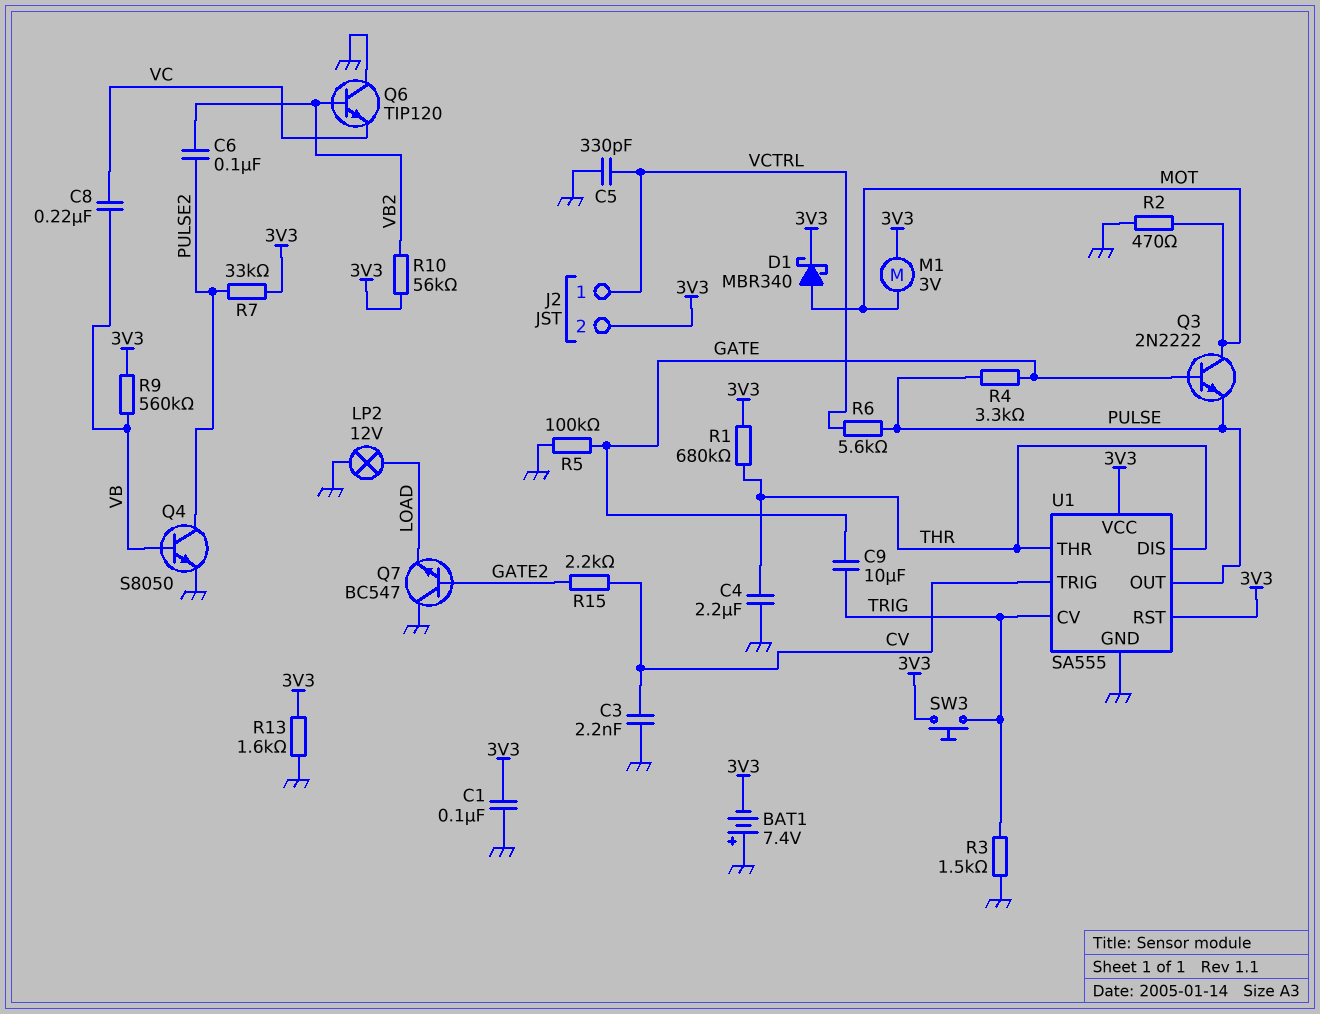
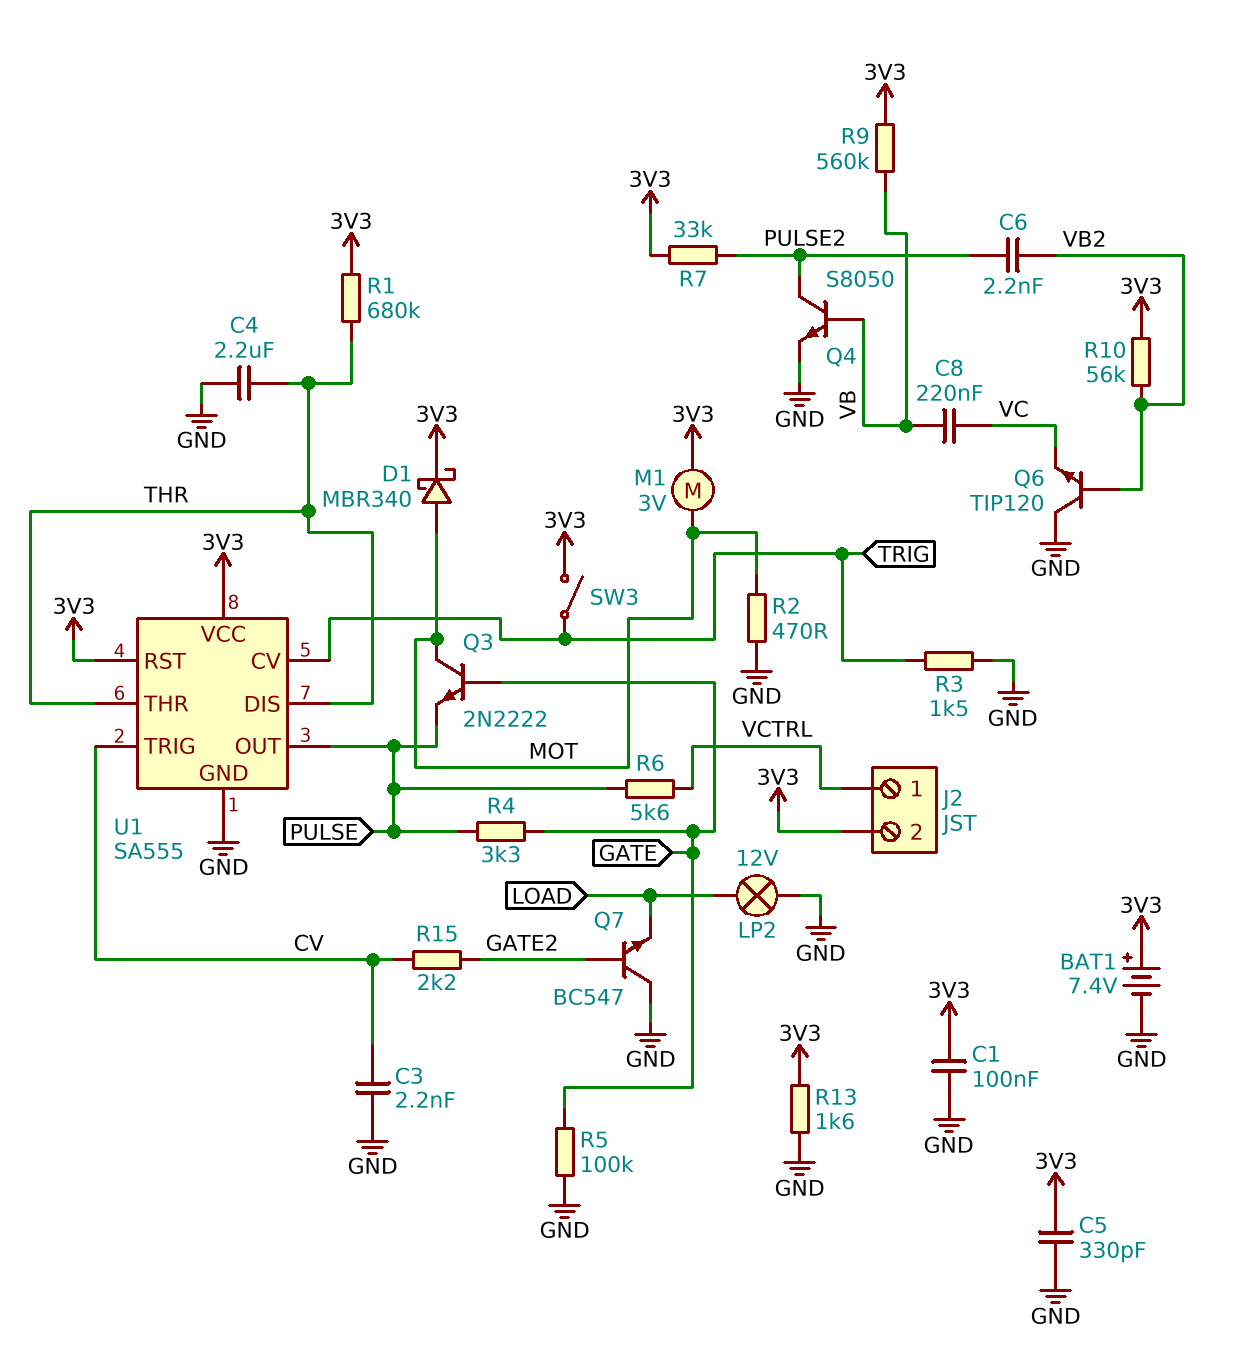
BAT1: 7.4V (plus GND, minus 3V3) -> 7.4V (plus 3V3, minus GND)
C5: 330pF (GND, VCTRL) -> 330pF (3V3, GND)
C6: 100nF (PULSE2, VB2) -> 2.2nF (PULSE2, VB2)
C9: 10uF (GATE, TRIG) -> none
SW3: button (3V3, TRIG) -> switch (3V3, TRIG)

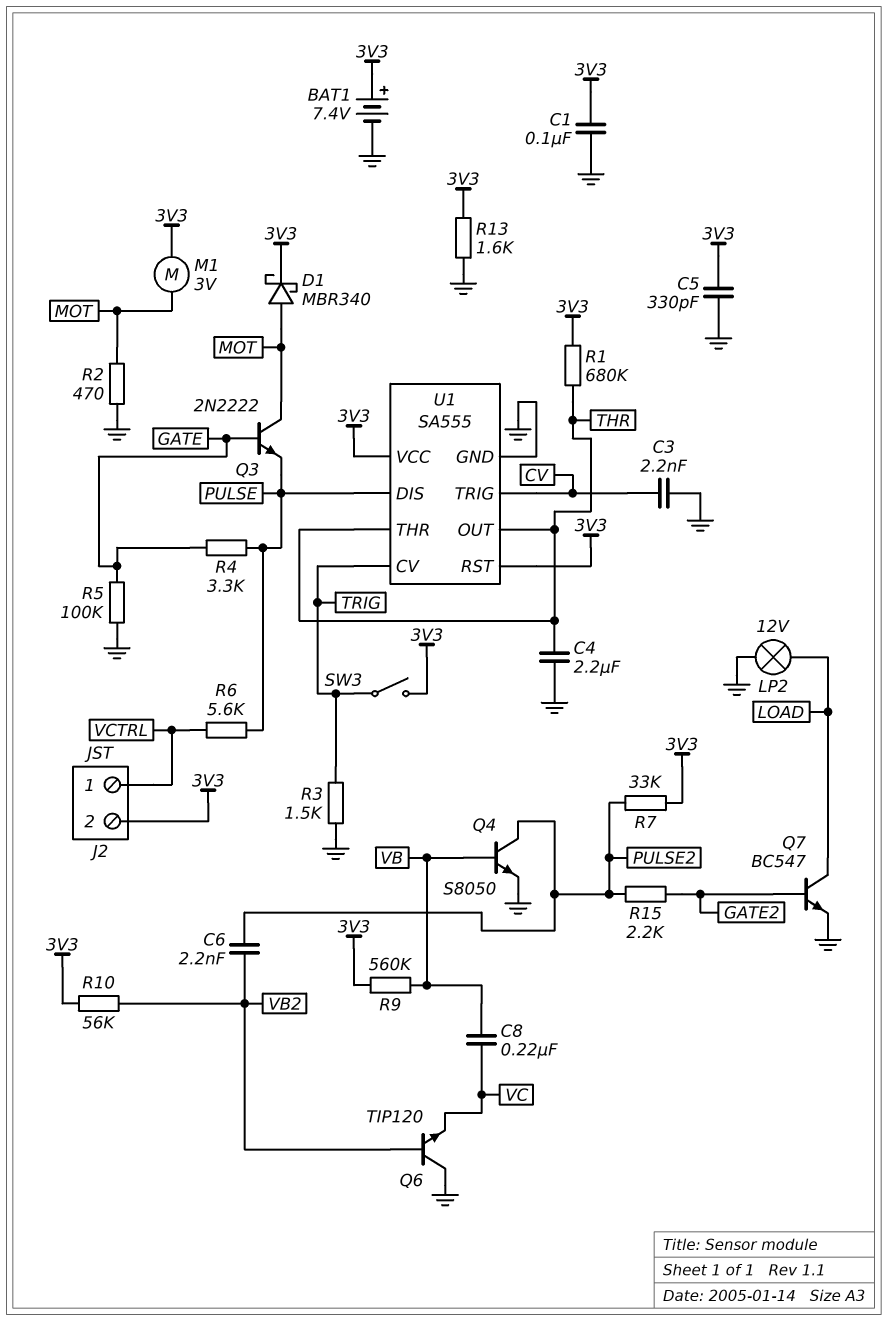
Q7: NPN BC547 (B GATE2, C GND, E LOAD) -> NPN BC547 (B GATE2, C LOAD, E GND)
R15: 2.2k (CV, GATE2) -> 2.2k (GATE2, PULSE2)
U1 pin DIS: THR -> PULSE
U1 pin OUT: PULSE -> THR

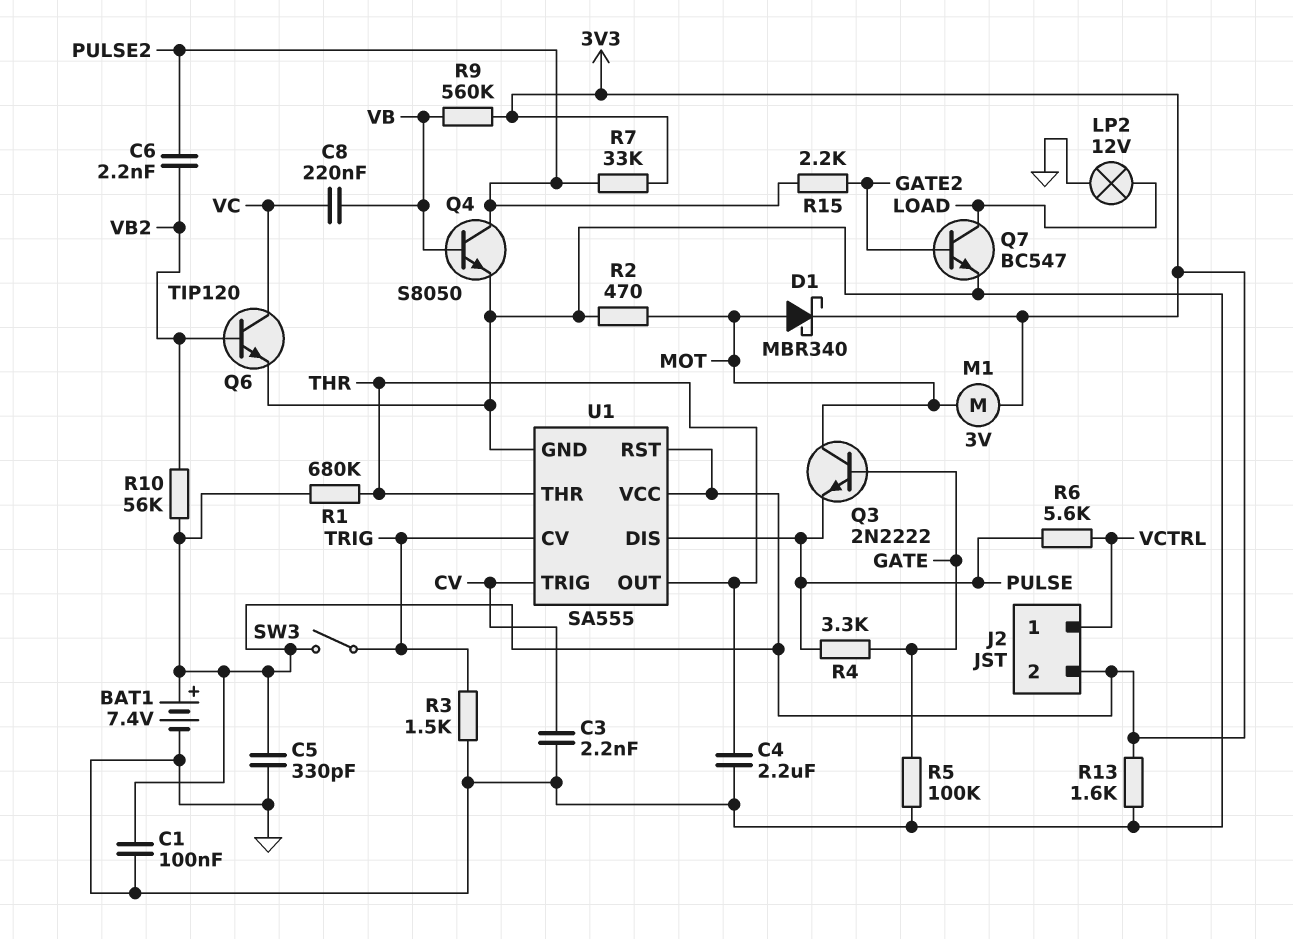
Q6: NPN TIP120 (B VB2, C GND, E VC) -> NPN TIP120 (B VB2, C VC, E GND)

